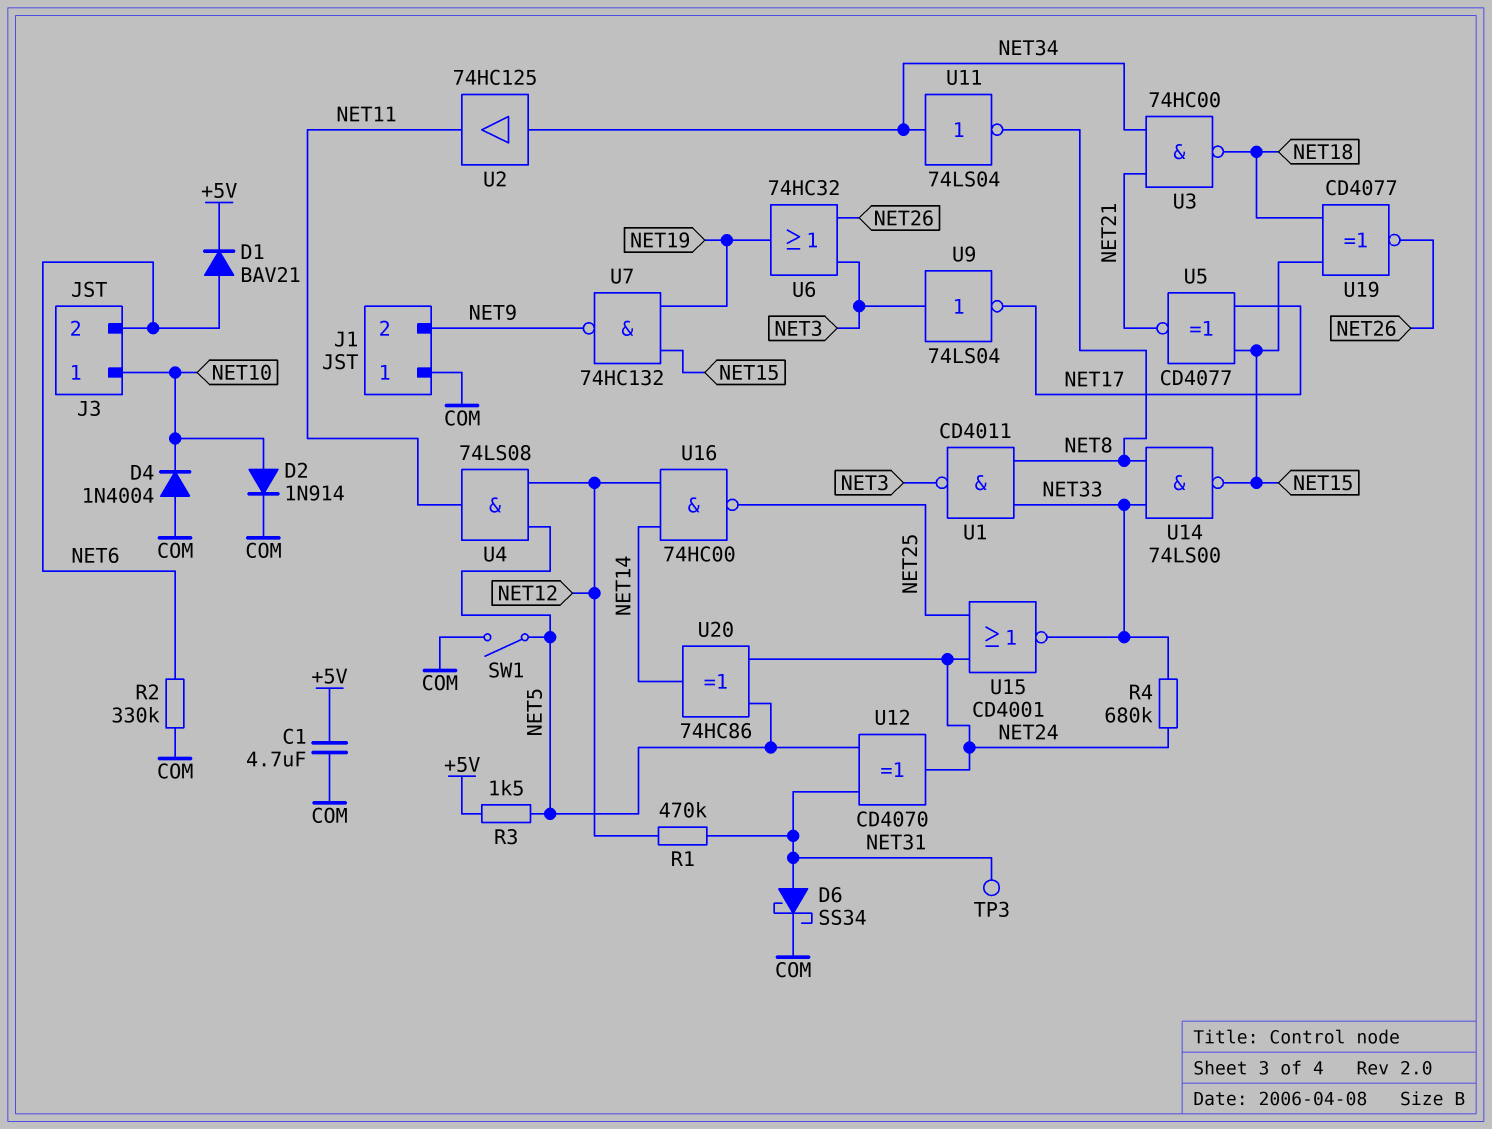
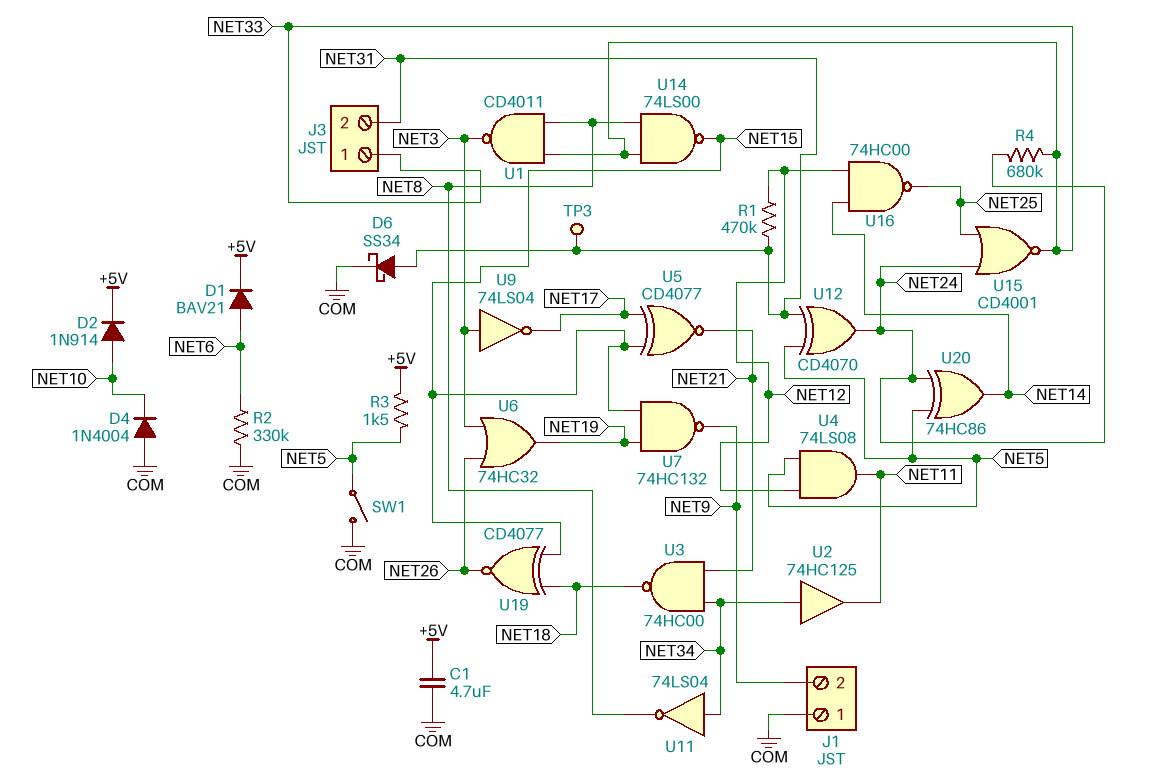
D2: diode 1N914 (A NET10, K COM) -> diode 1N914 (A NET10, K +5V)
J3 pin 1: NET10 -> NET33
J3 pin 2: NET6 -> NET31

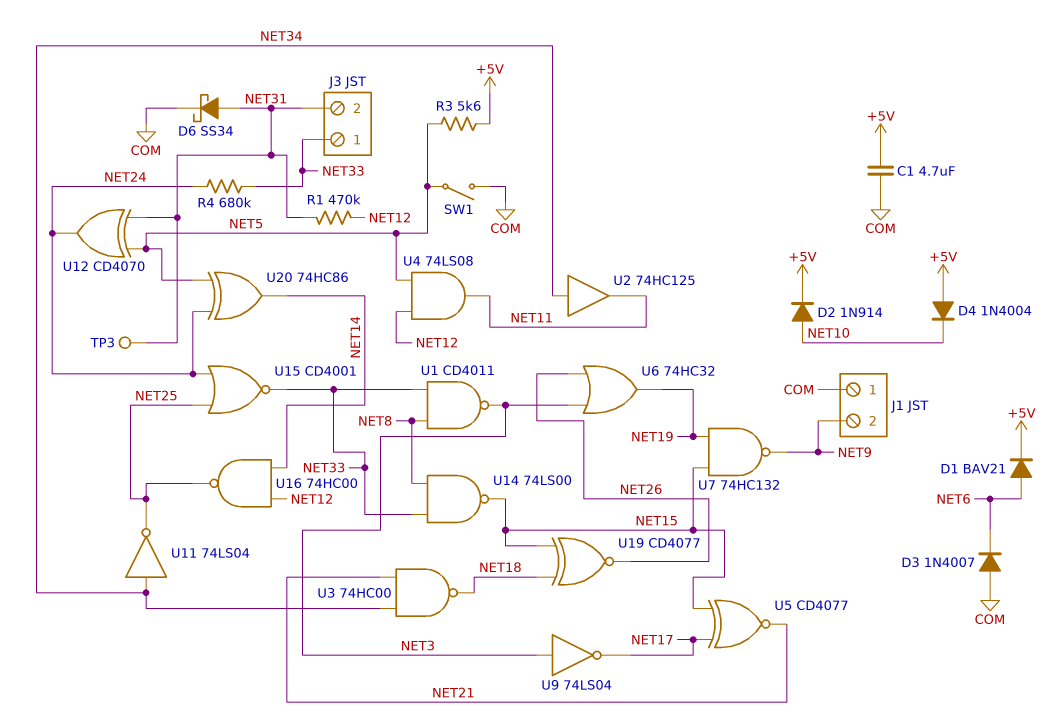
D3: none -> diode 1N4007 (A COM, K NET6)
D4: diode 1N4004 (A COM, K NET10) -> diode 1N4004 (A +5V, K NET10)
R2: 330k (COM, NET6) -> none
R3: 1.5k (+5V, NET5) -> 5.6k (+5V, NET5)
U11: NOT 74LS04 (in NET34, out NET8) -> NOT 74LS04 (in NET34, out NET25)

